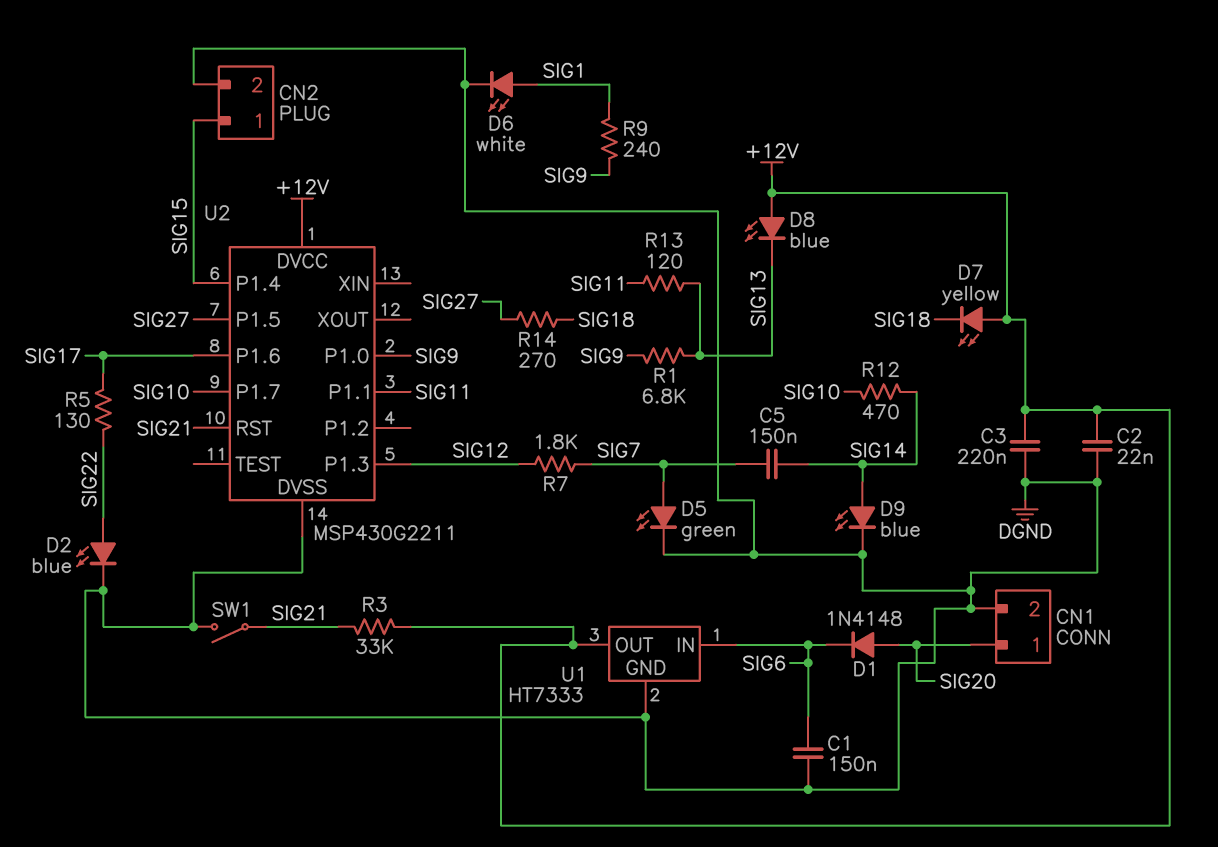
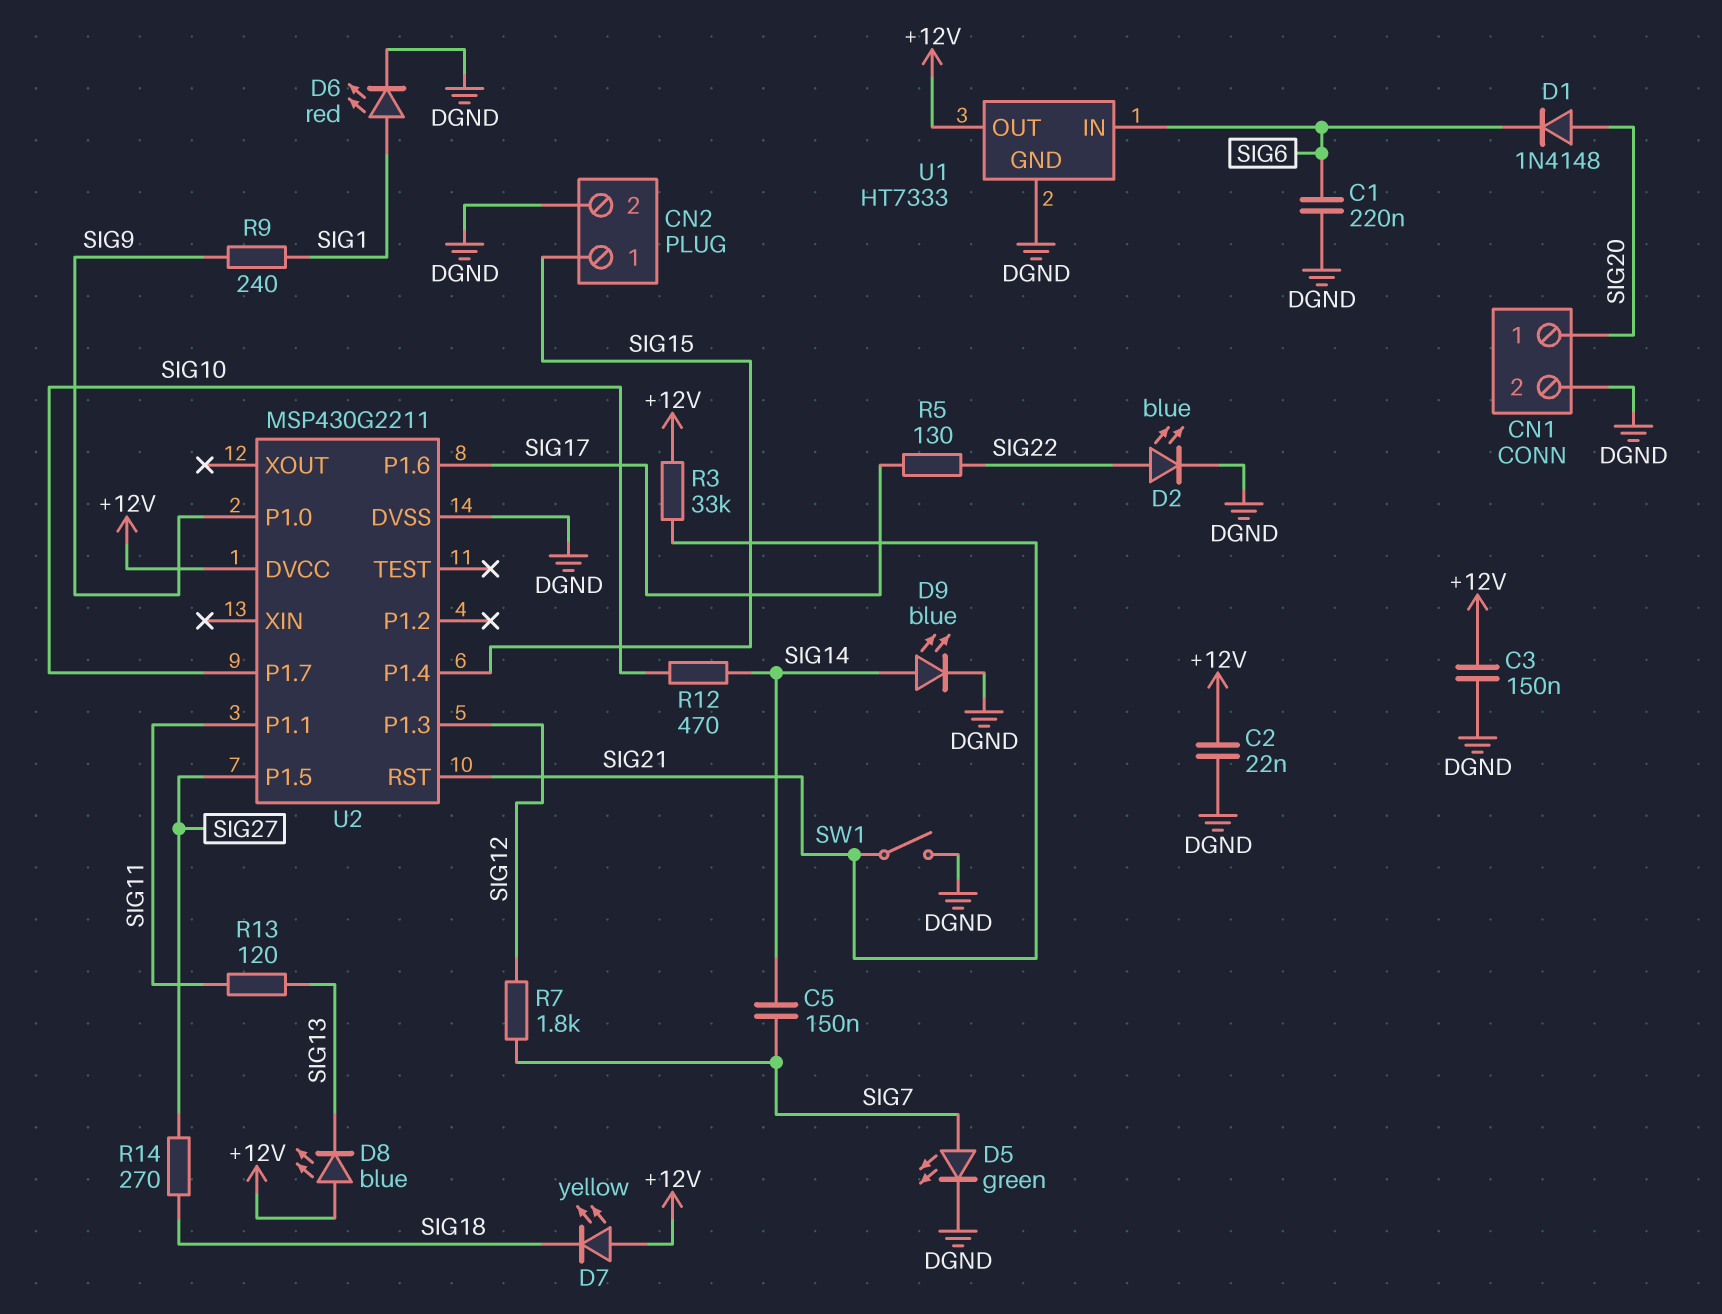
C1: 150nF (DGND, SIG6) -> 220nF (DGND, SIG6)
C3: 220nF (+12V, DGND) -> 150nF (+12V, DGND)
D6: LED white (A SIG1, K DGND) -> LED red (A SIG1, K DGND)
R1: 6.8k (SIG9, SIG13) -> none

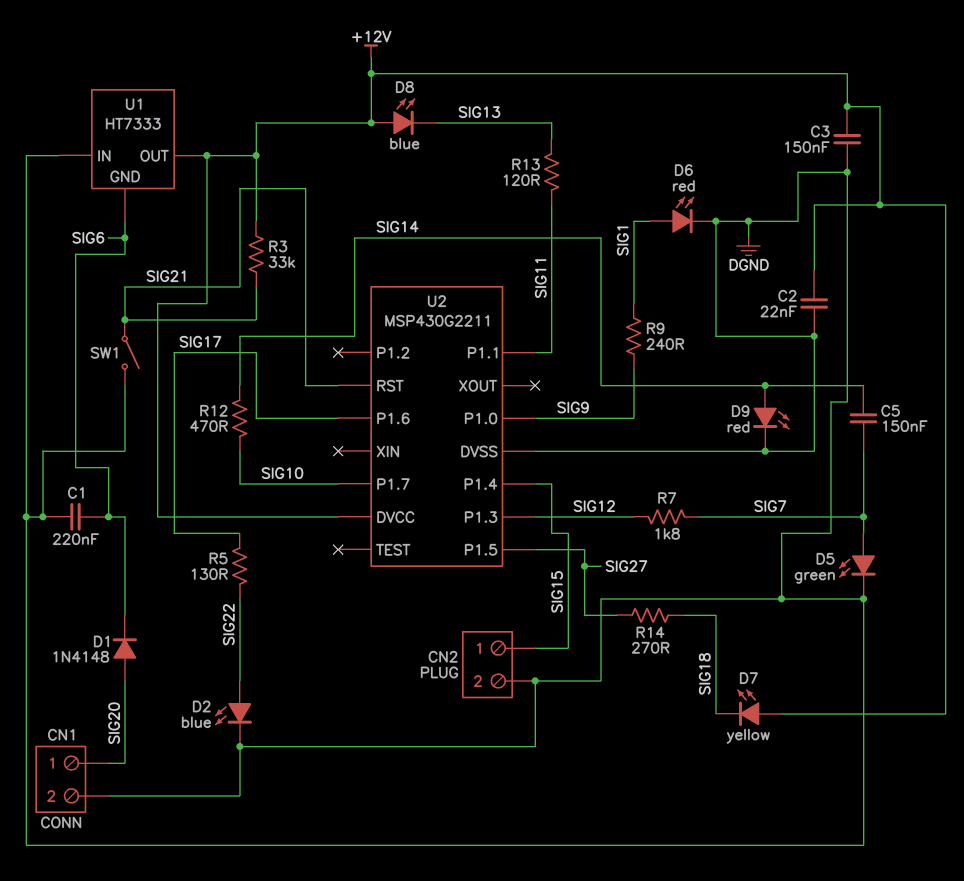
D9: LED blue (A SIG14, K DGND) -> LED red (A SIG14, K DGND)
U1 pin GND: DGND -> SIG6
U1 pin IN: SIG6 -> DGND

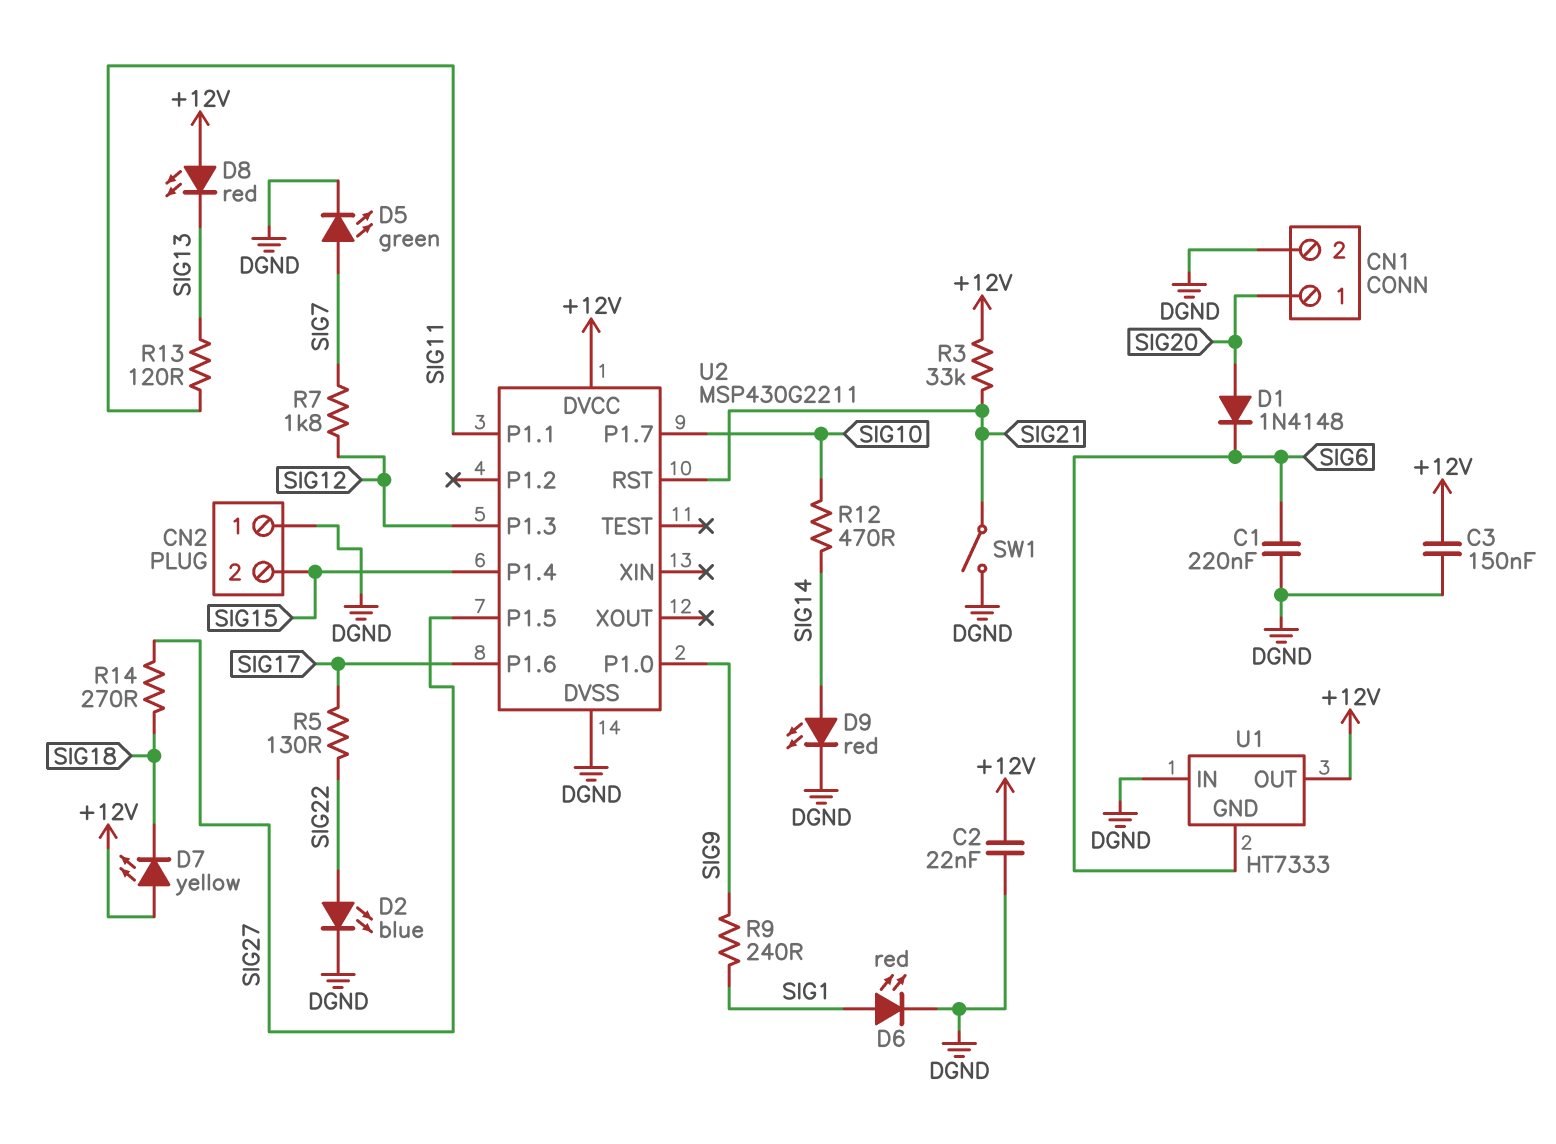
C5: 150nF (SIG7, SIG14) -> none
CN2 pin 1: SIG15 -> DGND
CN2 pin 2: DGND -> SIG15
D8: LED blue (A +12V, K SIG13) -> LED red (A +12V, K SIG13)

